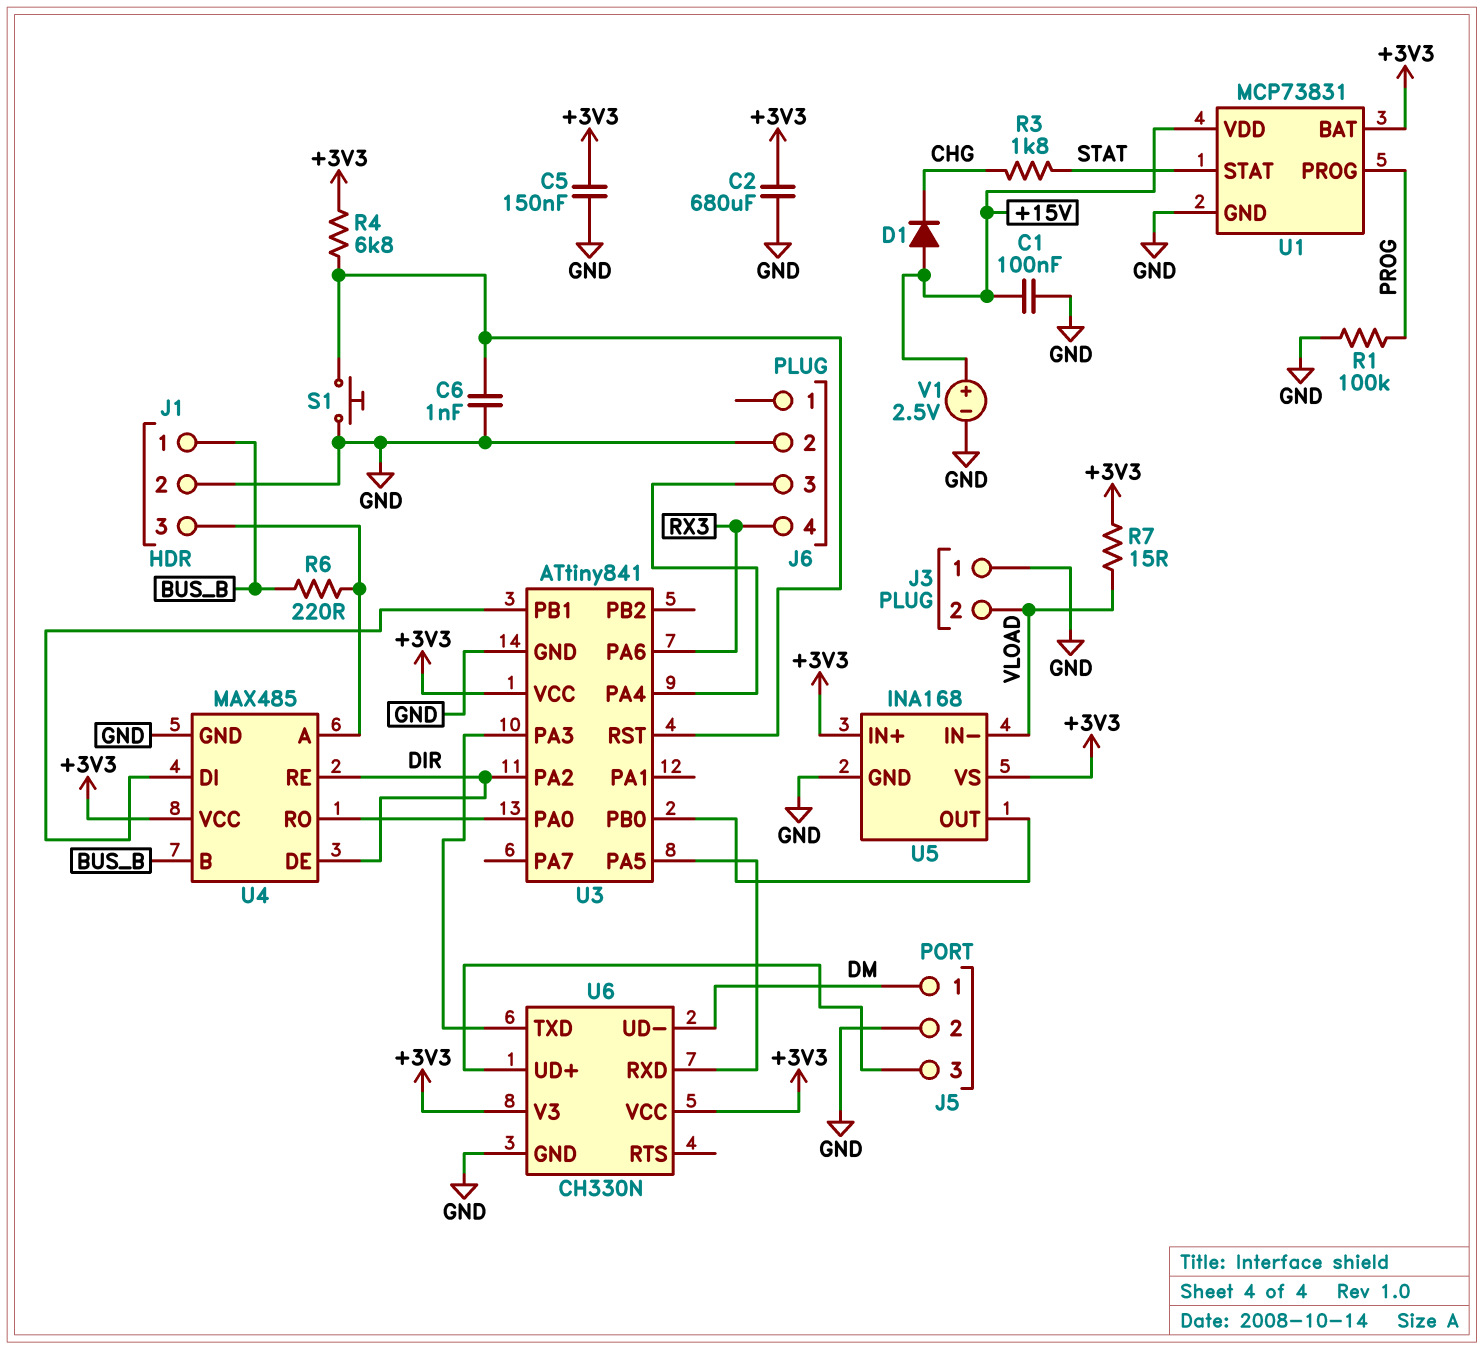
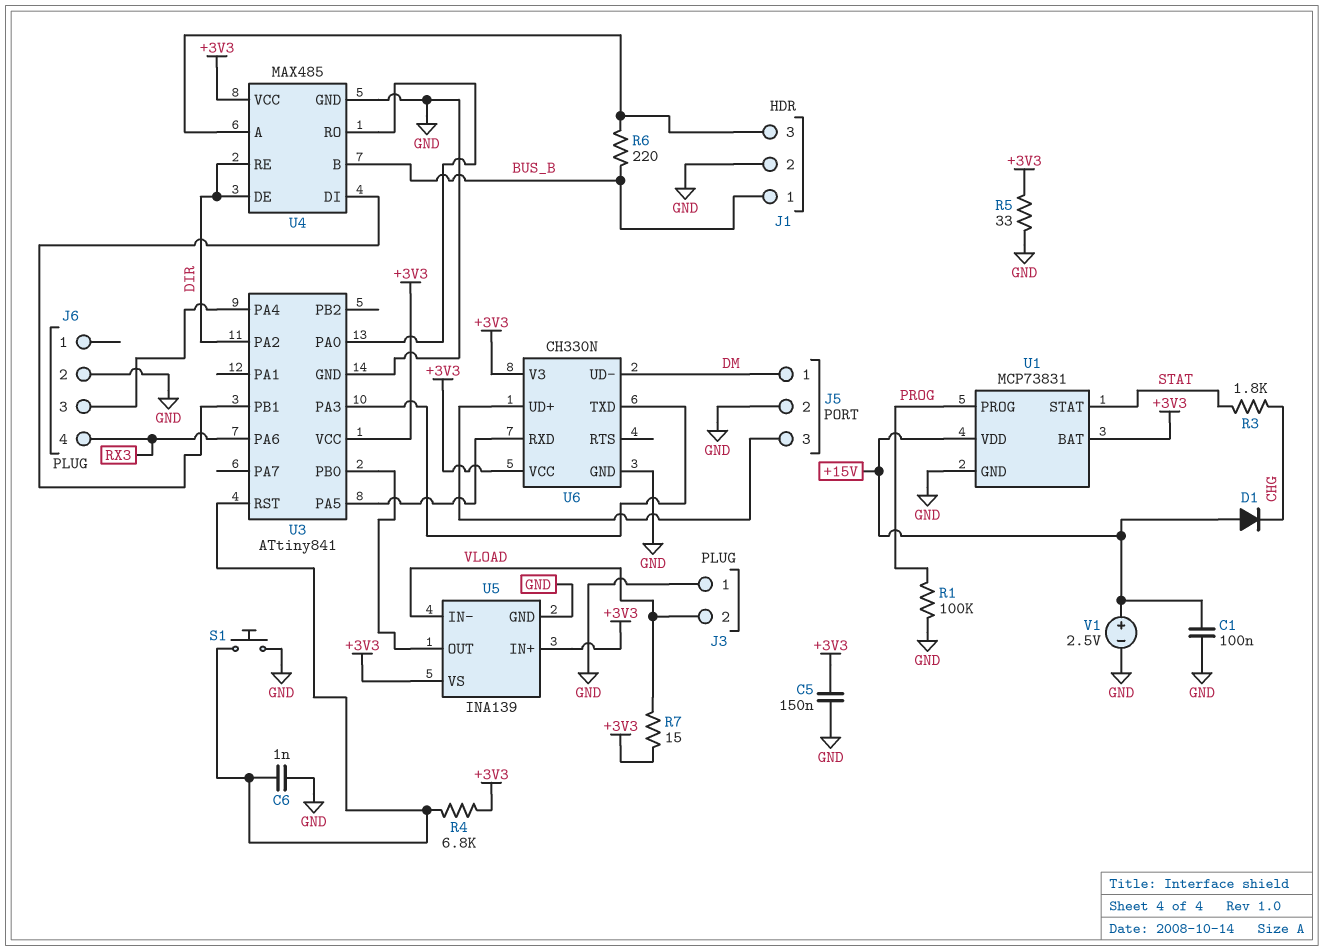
C2: 680uF (+3V3, GND) -> none
R5: none -> 33 (+3V3, GND)
U5: INA168 -> INA139

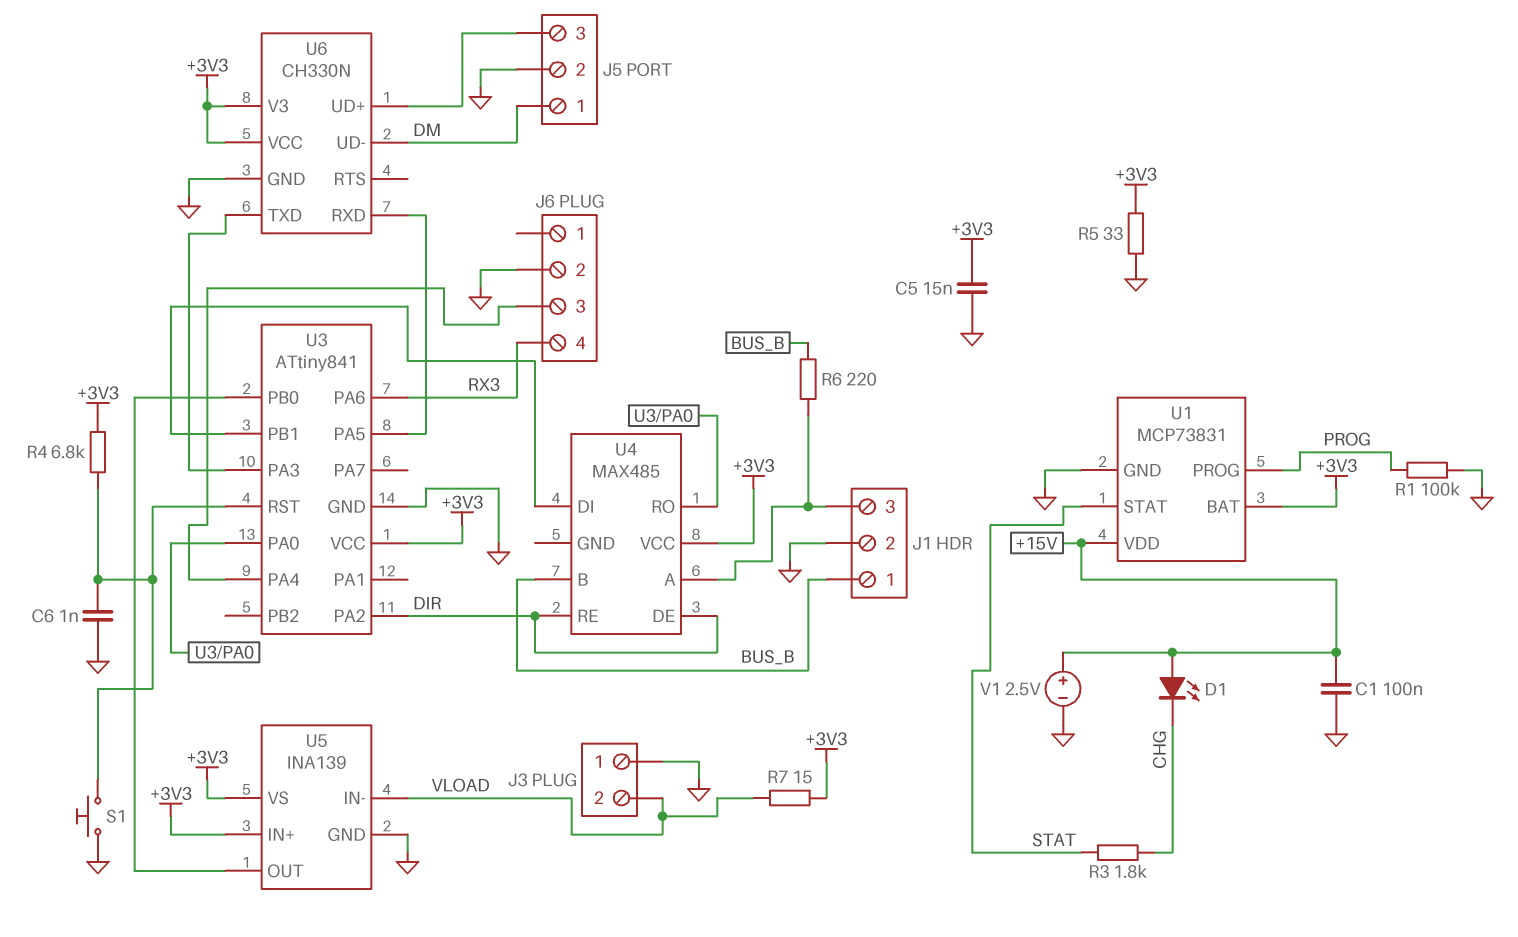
C5: 150nF (+3V3, GND) -> 15nF (+3V3, GND)
D1: diode (A +15V, K CHG) -> LED (A +15V, K CHG)
U4 pin GND: GND -> none

